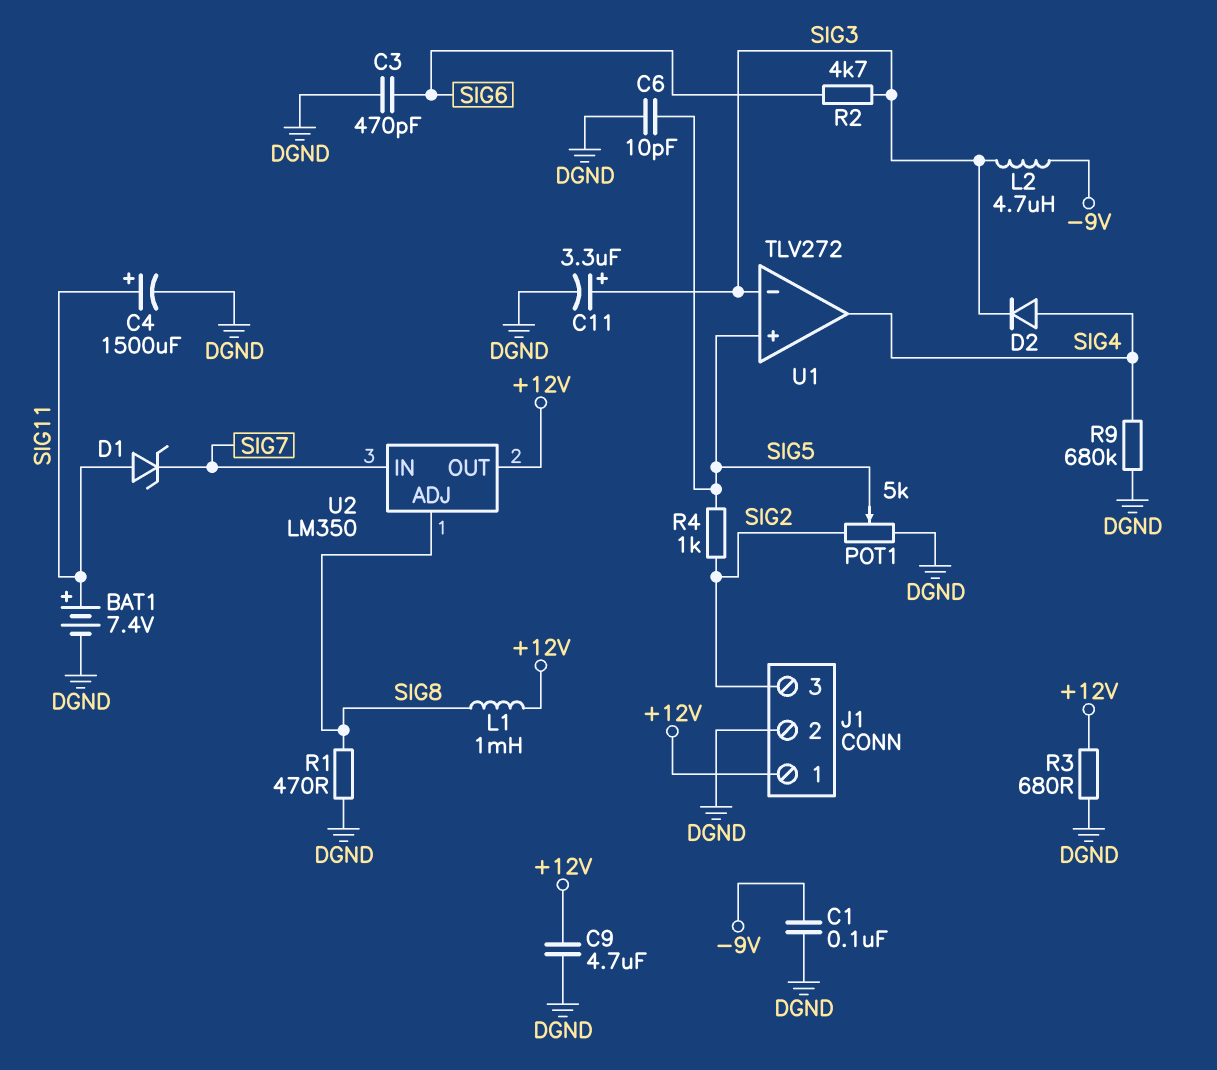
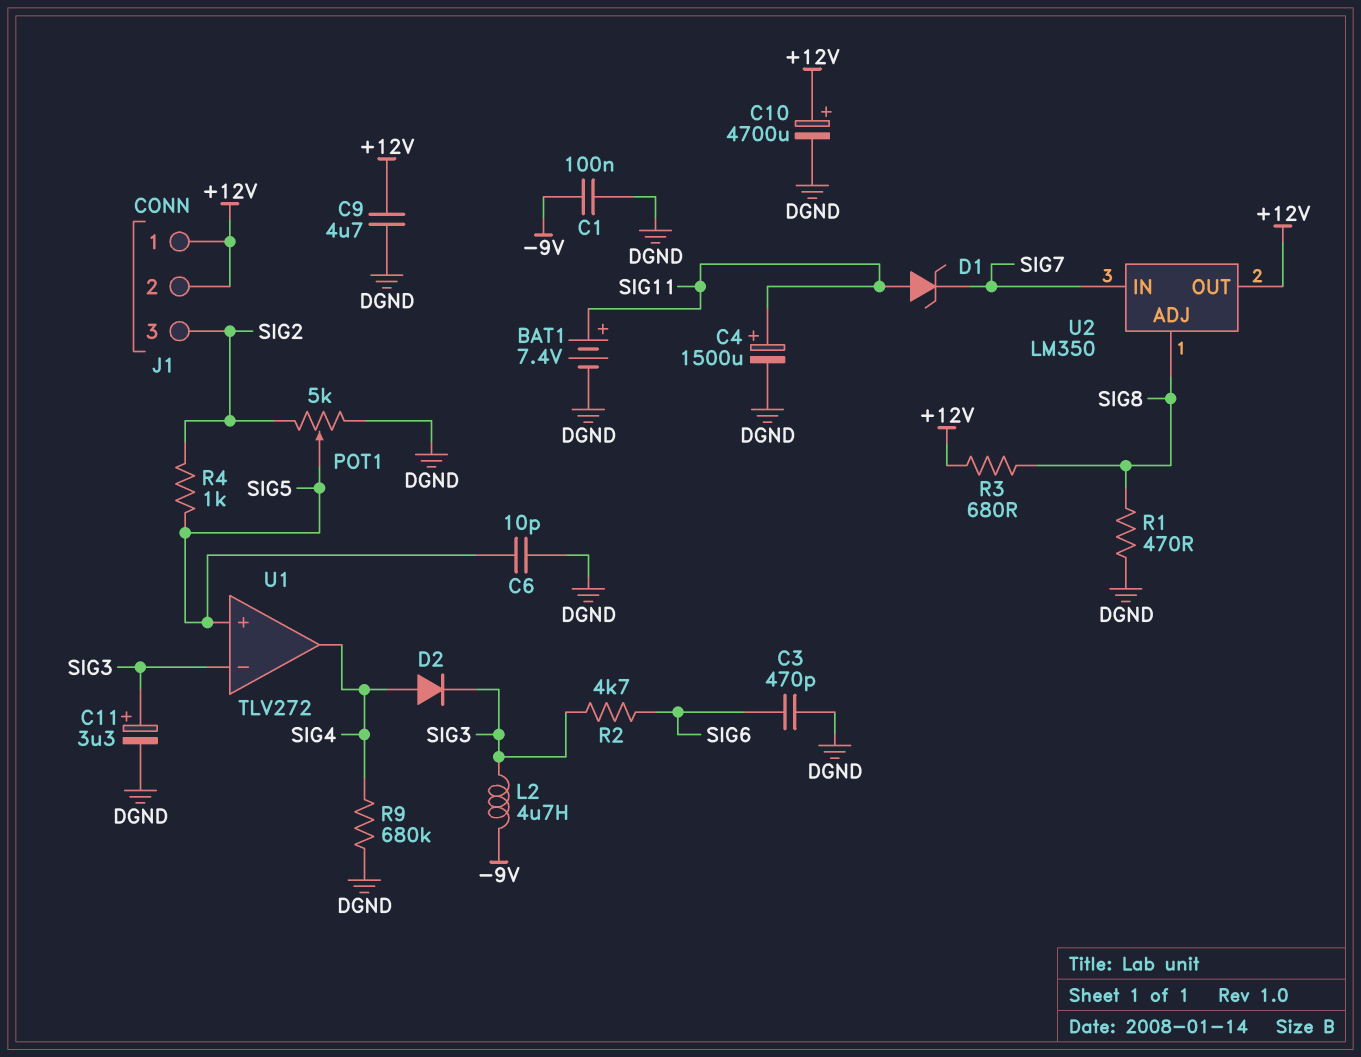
C10: none -> 4700uF (plus +12V, minus DGND)
J1 pin 2: DGND -> +12V
L1: 1mH (+12V, SIG8) -> none
R3: 680 (+12V, DGND) -> 680 (+12V, SIG8)

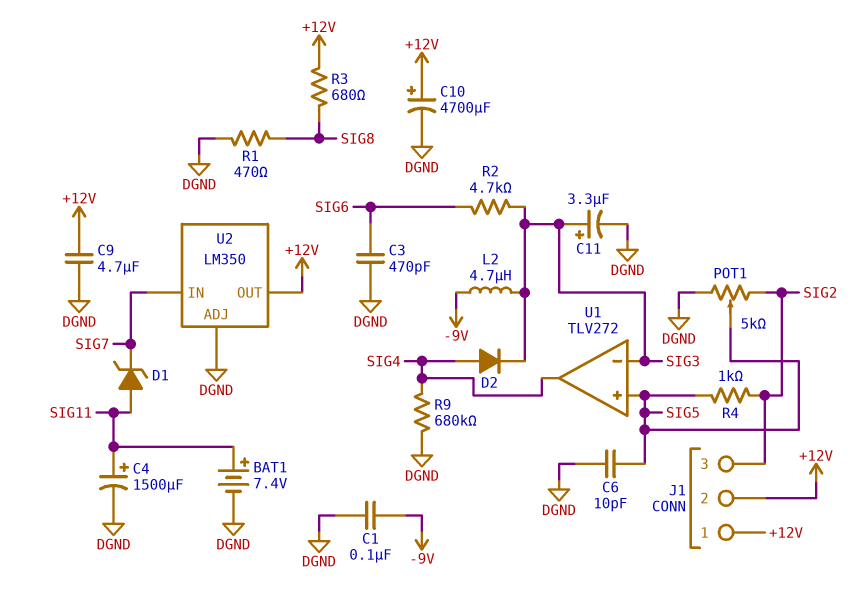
U2 pin ADJ: SIG8 -> DGND

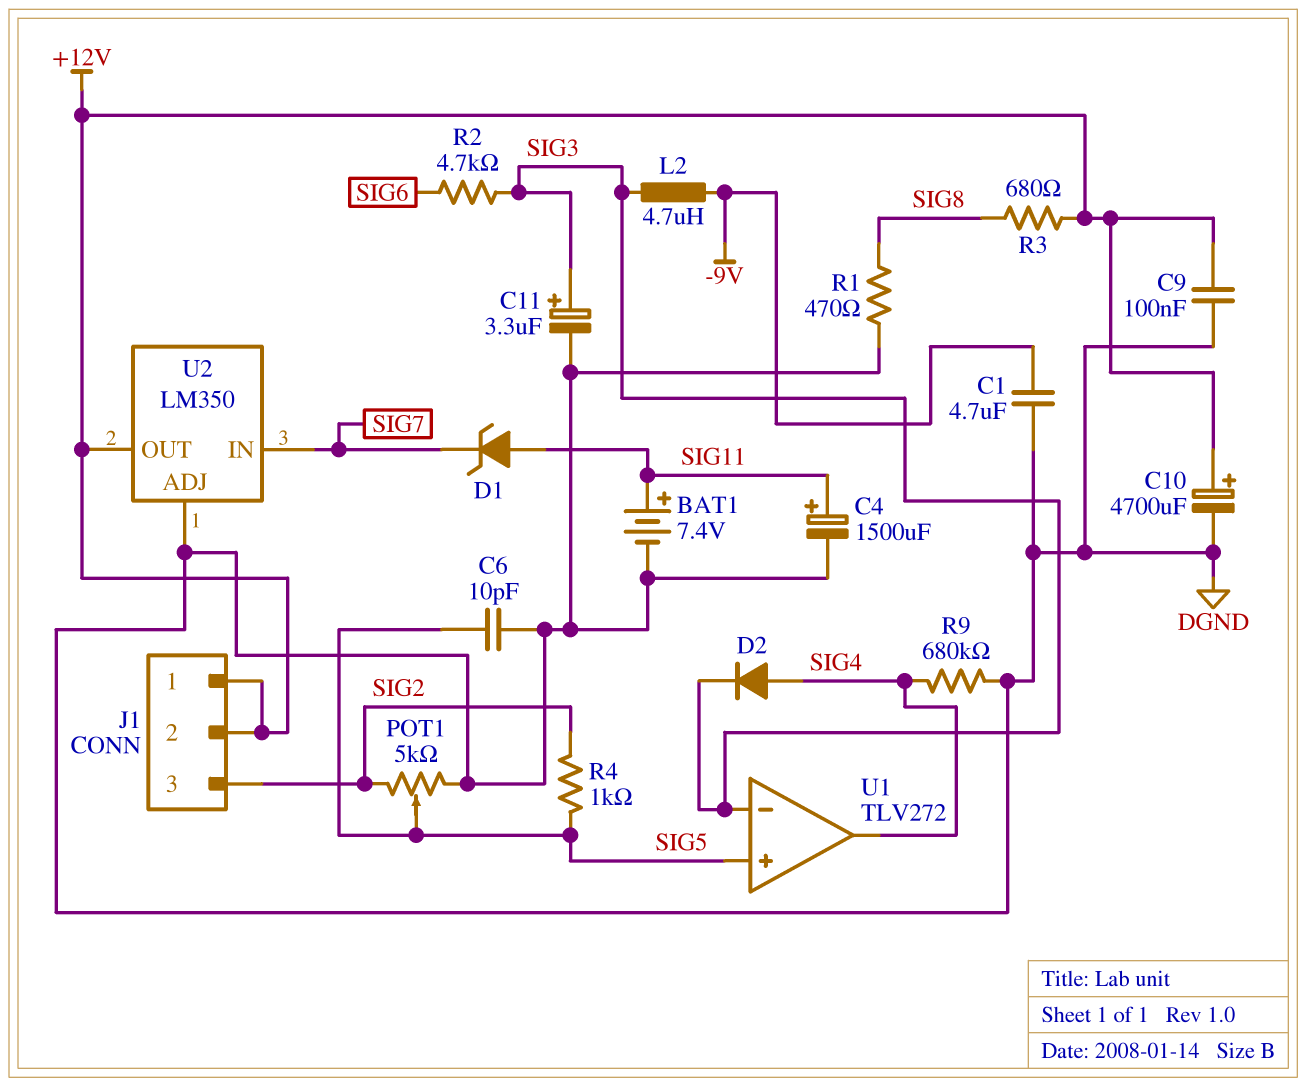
C1: 100nF (-9V, DGND) -> 4.7uF (-9V, DGND)
C3: 470pF (DGND, SIG6) -> none
C9: 4.7uF (+12V, DGND) -> 100nF (+12V, DGND)

